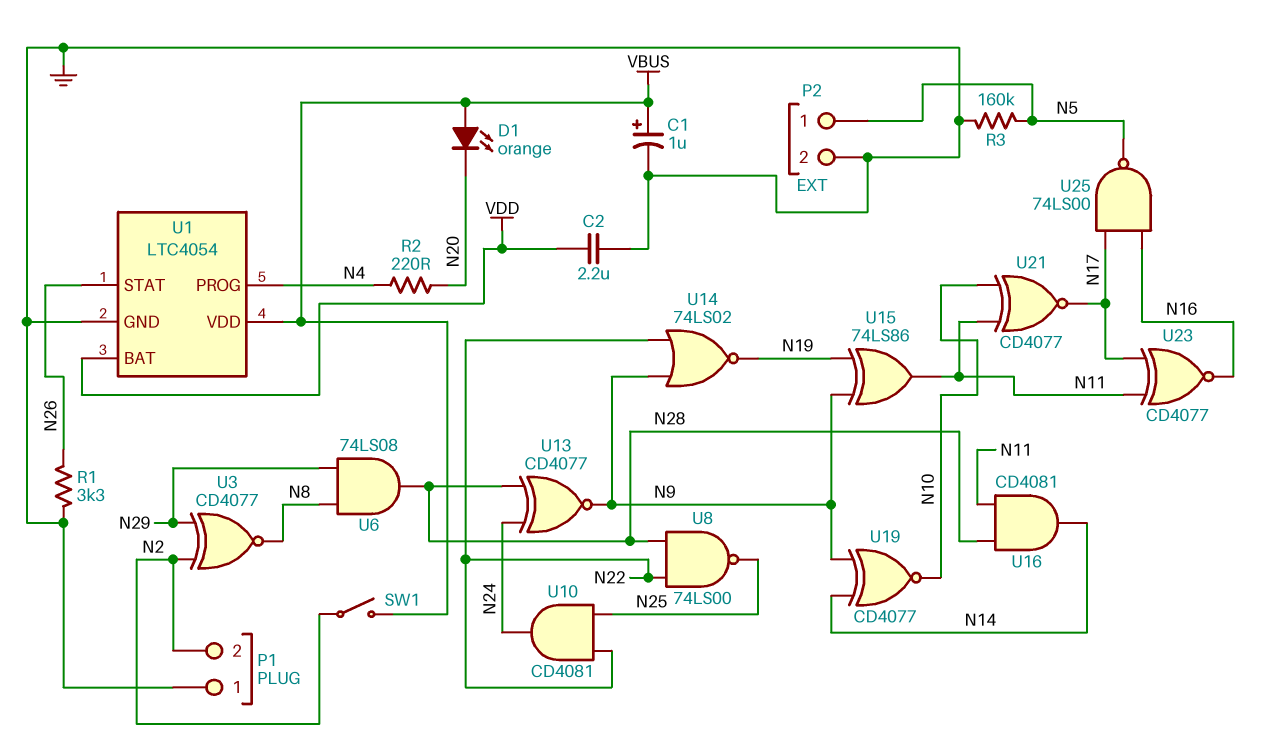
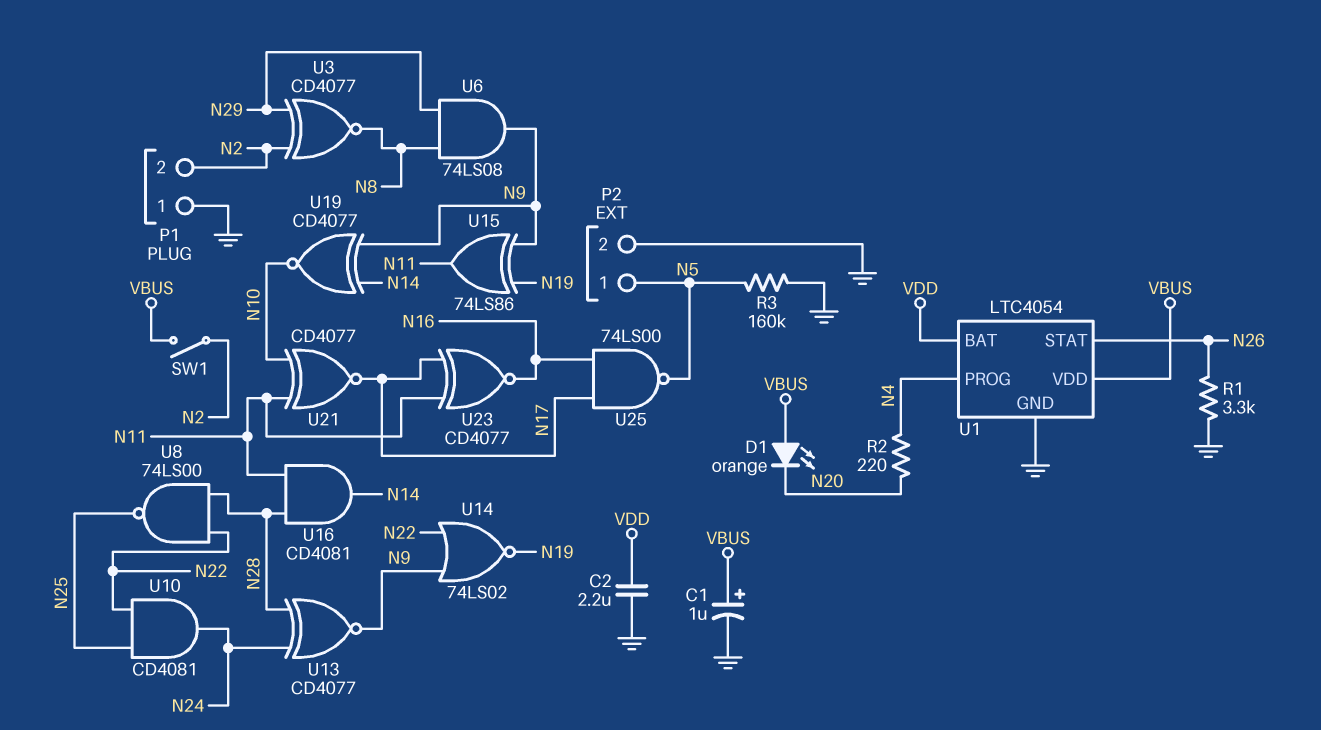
U6: AND 74LS08 (in N8, in N29, out N28) -> AND 74LS08 (in N8, in N29, out N9)

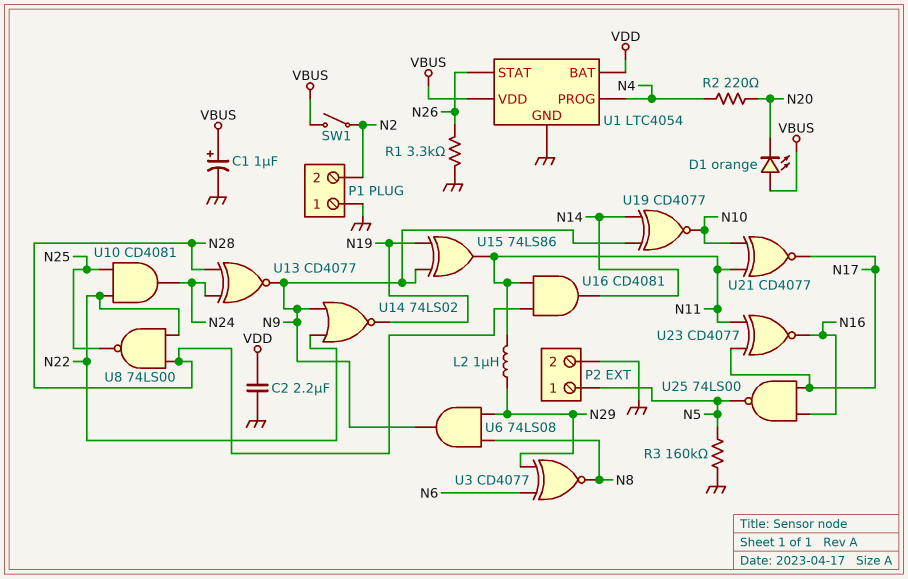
L2: none -> 1uH (N11, N29)
U3: XNOR CD4077 (in N2, in N29, out N8) -> XNOR CD4077 (in N6, in N29, out N8)

